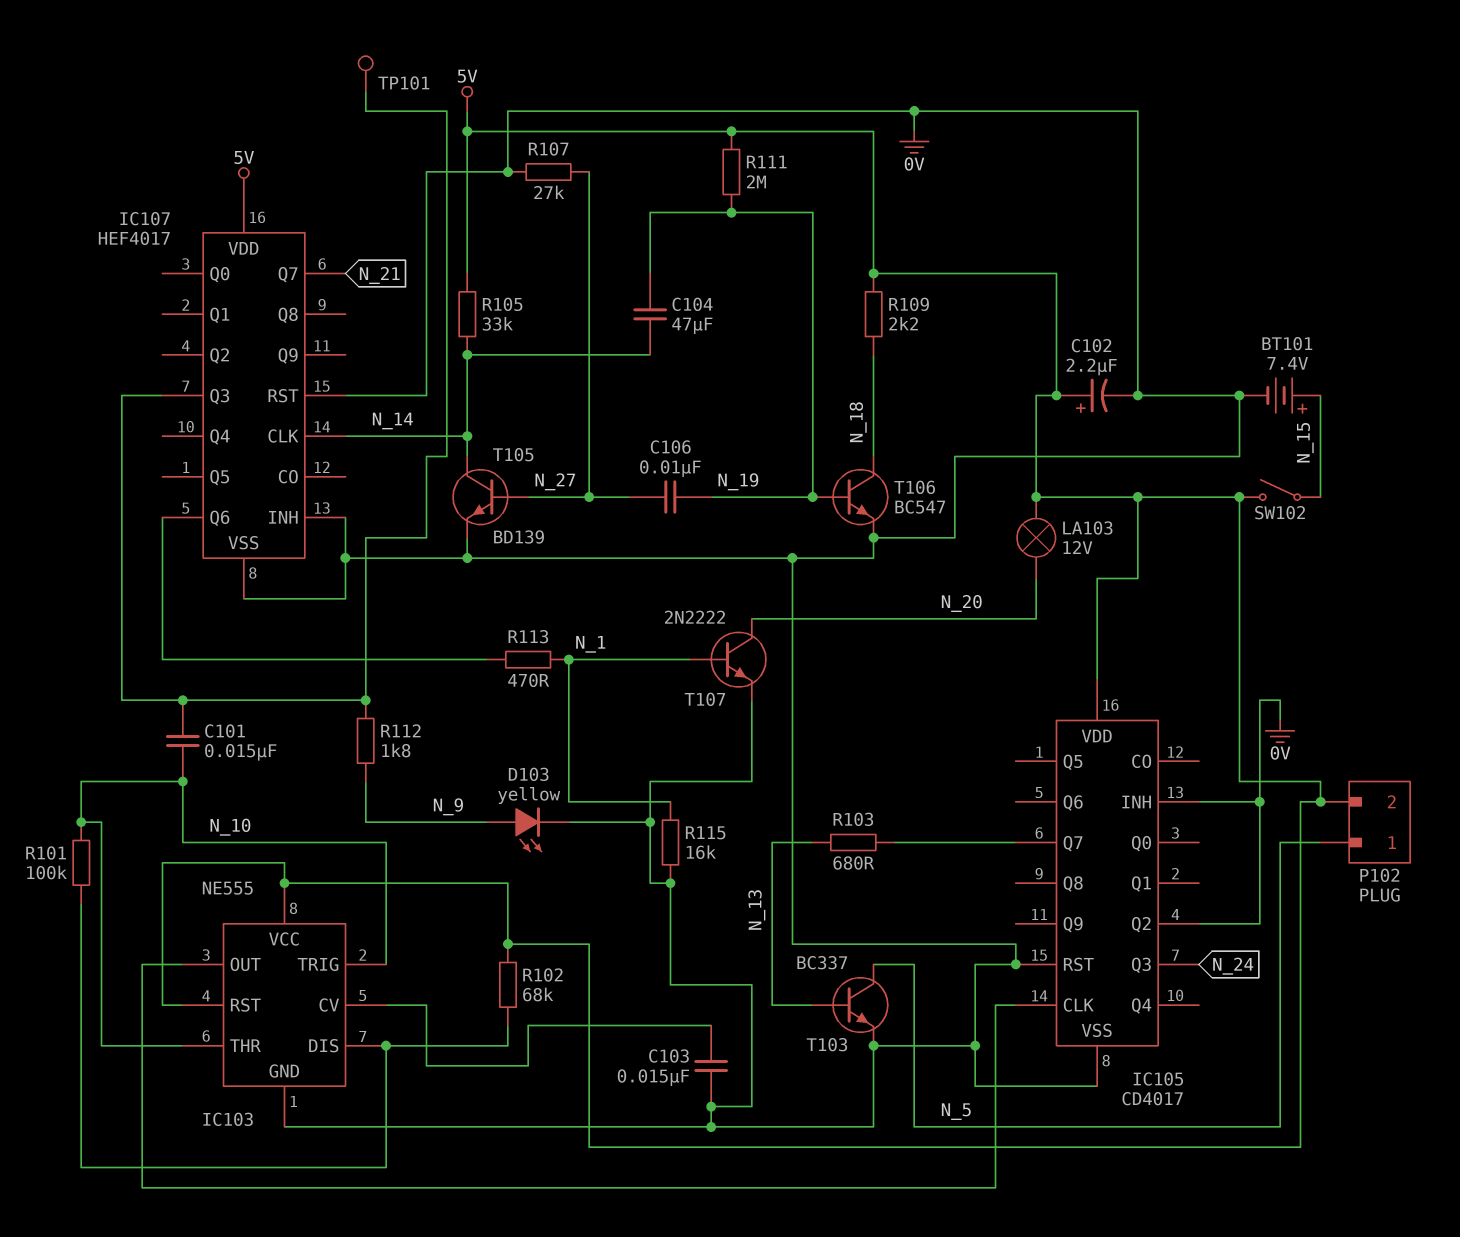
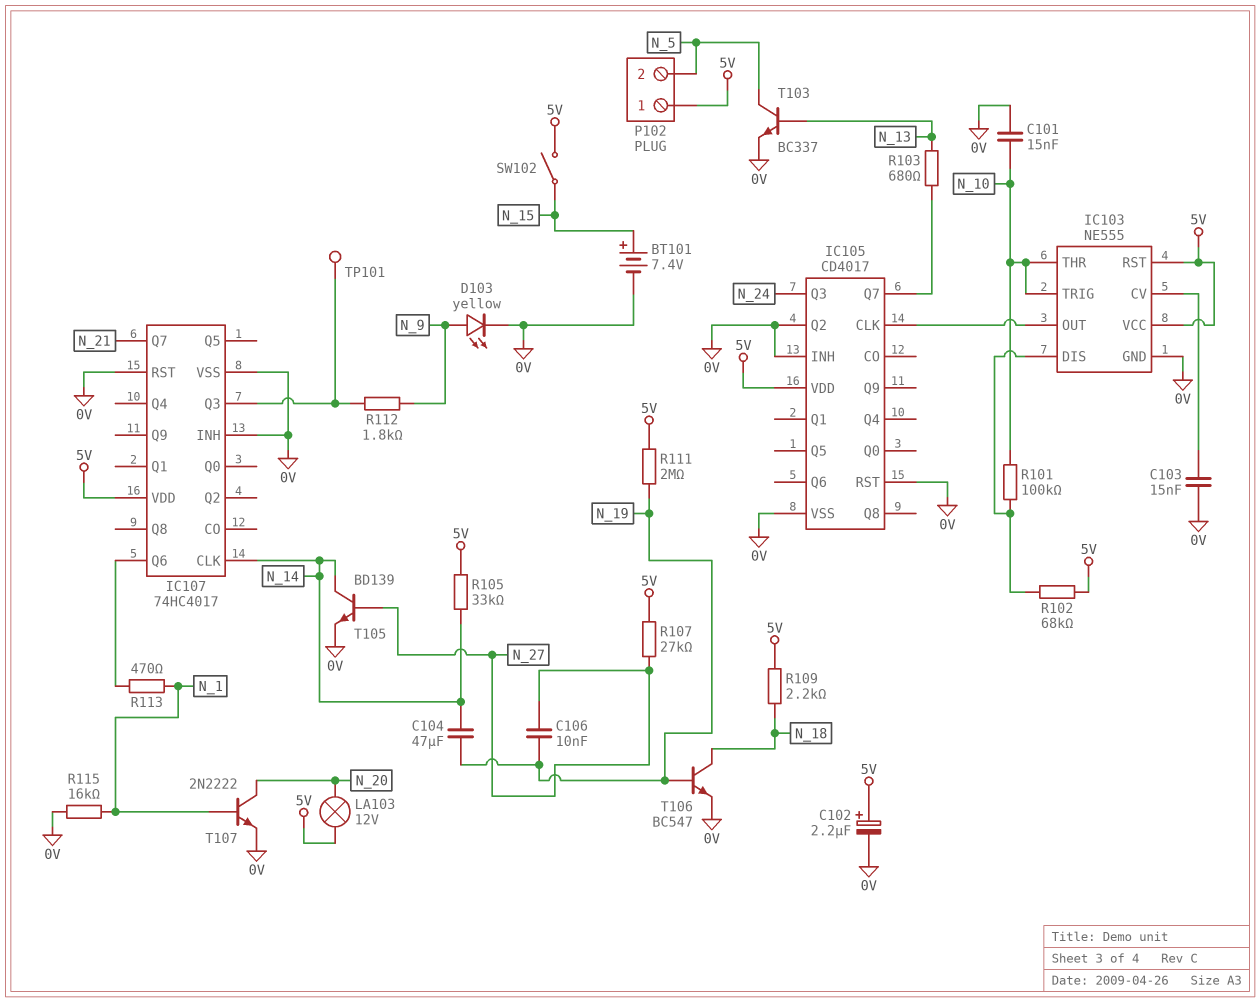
C101: 15nF (IC107/Q3, N_10) -> 15nF (0V, N_10)
IC107: HEF4017 -> 74HC4017
P102 pin 1: N_5 -> 5V
P102 pin 2: 5V -> N_5
R107: 27k (0V, N_27) -> 27k (5V, N_27)

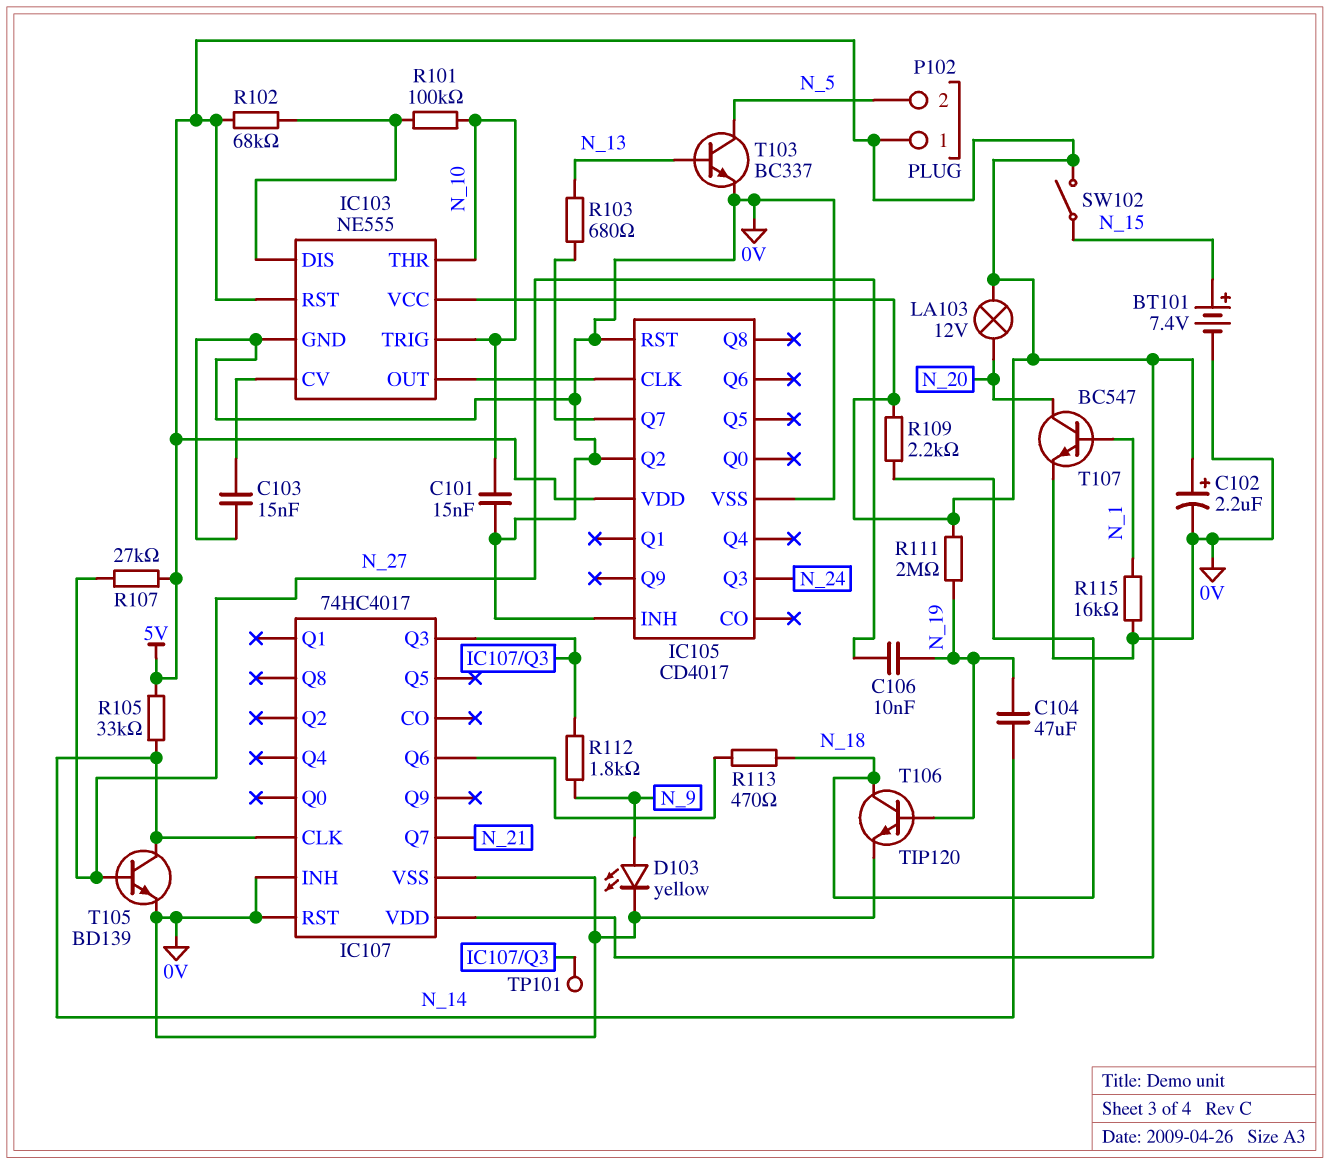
R113: 470 (IC107/Q6, N_1) -> 470 (IC107/Q6, N_18)
T106: NPN BC547 (B N_19, C N_18, E 0V) -> NPN TIP120 (B N_19, C N_18, E 0V)
T107: NPN 2N2222 (B N_1, C N_20, E 0V) -> NPN BC547 (B N_1, C N_20, E 0V)

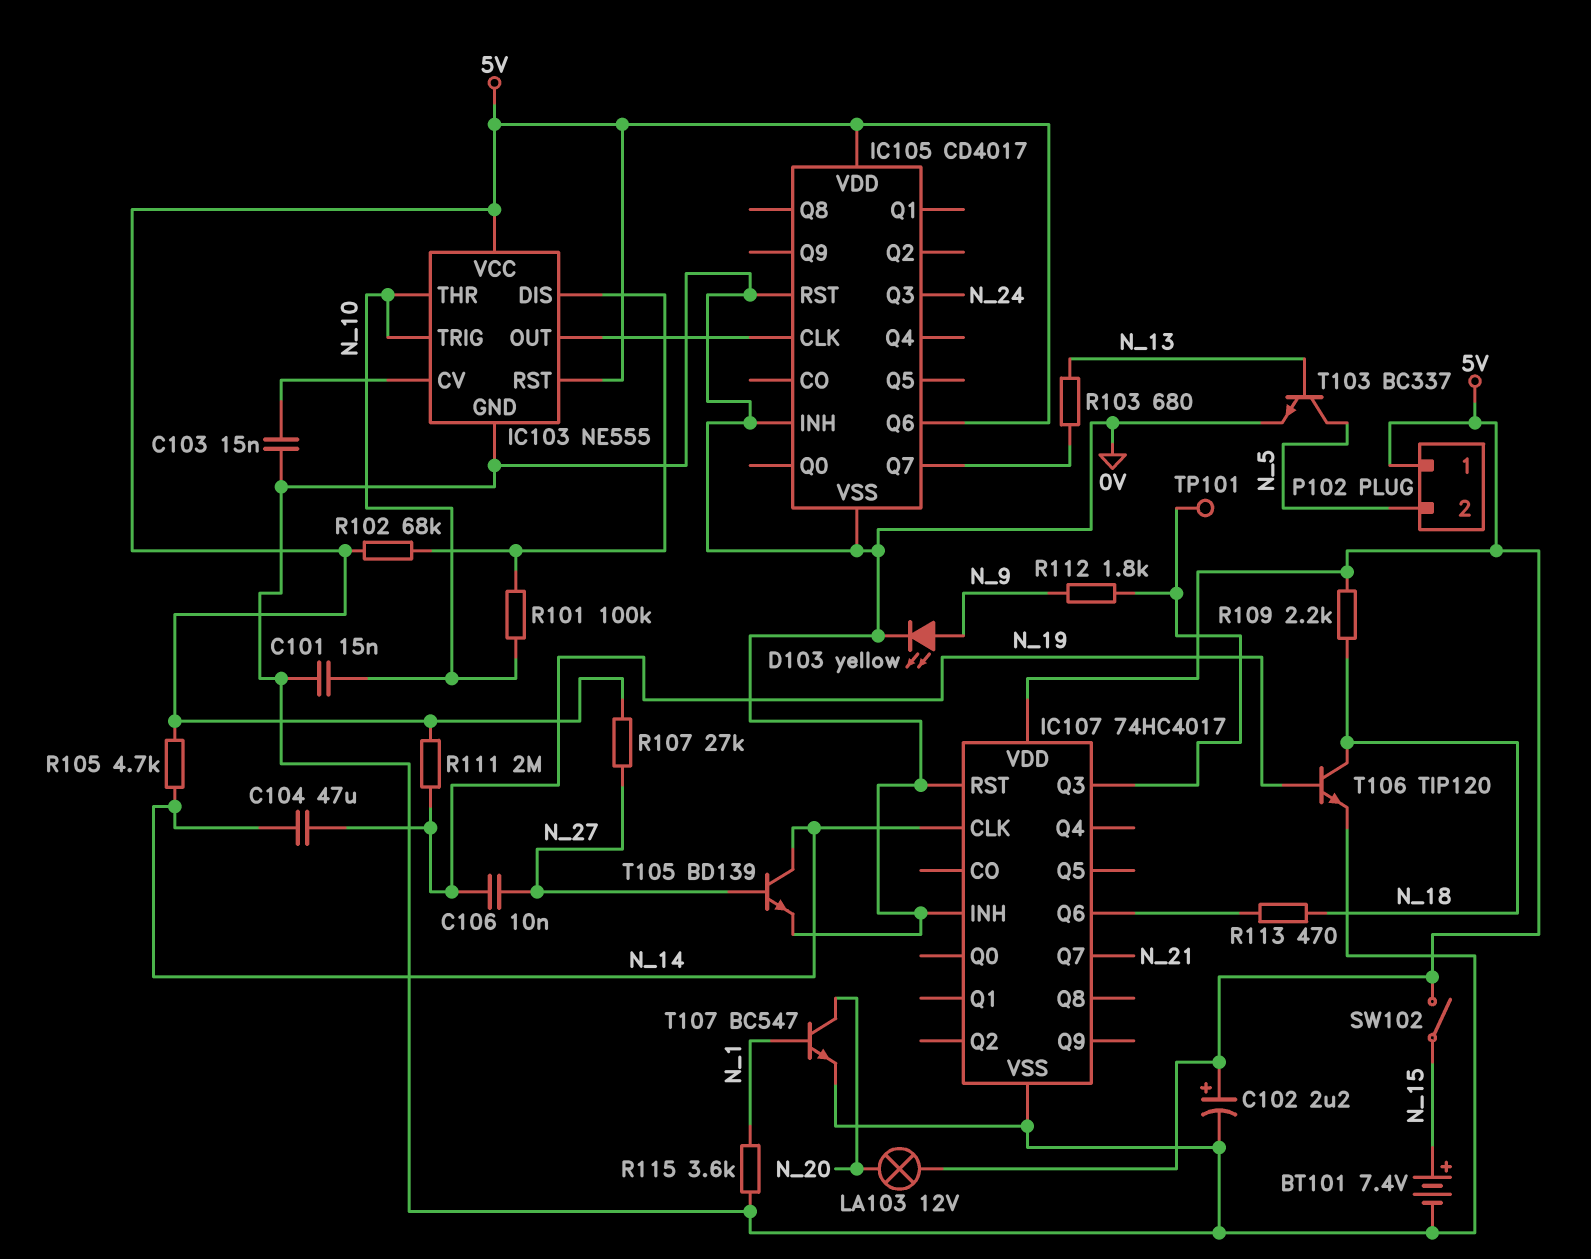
IC105 pin Q2: 0V -> none
IC105 pin Q6: none -> 5V
R105: 33k (5V, N_14) -> 4.7k (5V, N_14)
R115: 16k (0V, N_1) -> 3.6k (0V, N_1)

